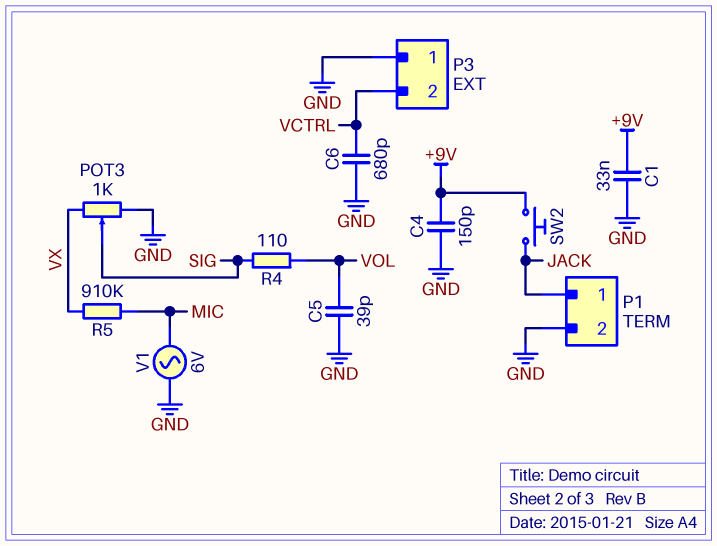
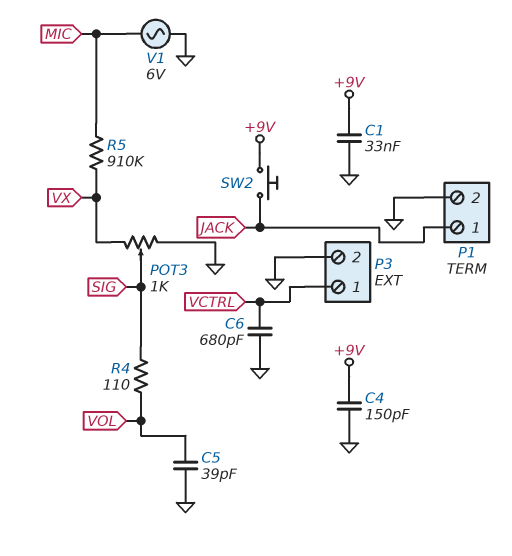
P3 pin 1: GND -> VCTRL
P3 pin 2: VCTRL -> GND

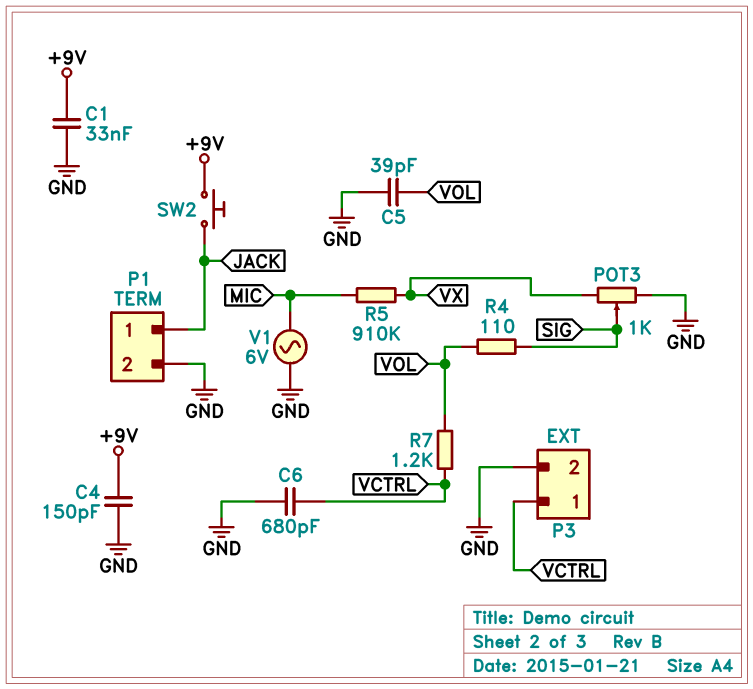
R7: none -> 1.2k (VCTRL, VOL)

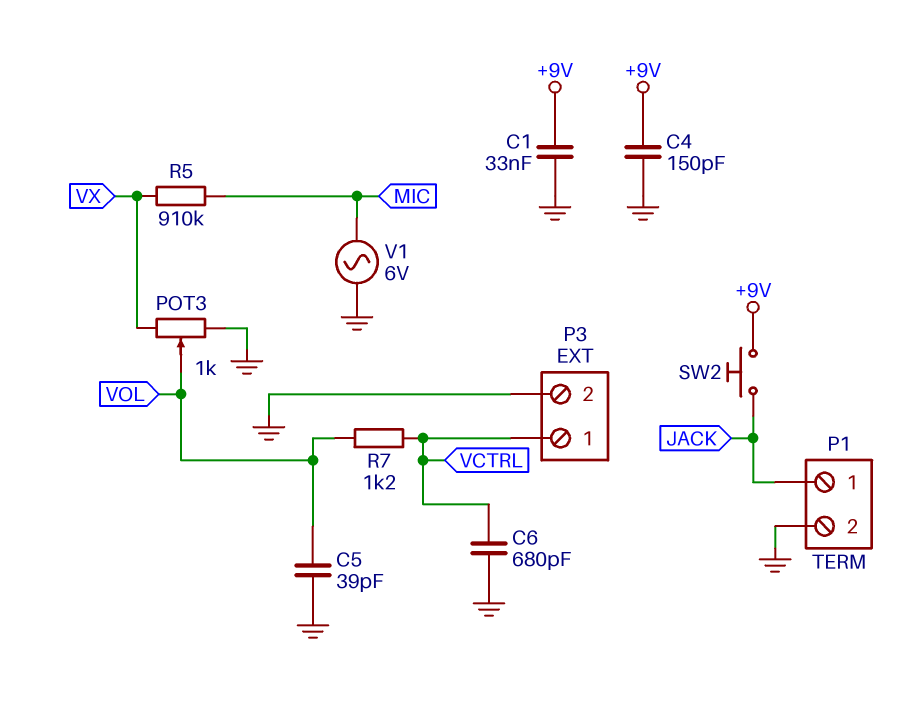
POT3: 1k (GND, VX, wiper SIG) -> 1k (GND, VX, wiper VOL)
R4: 110 (SIG, VOL) -> none

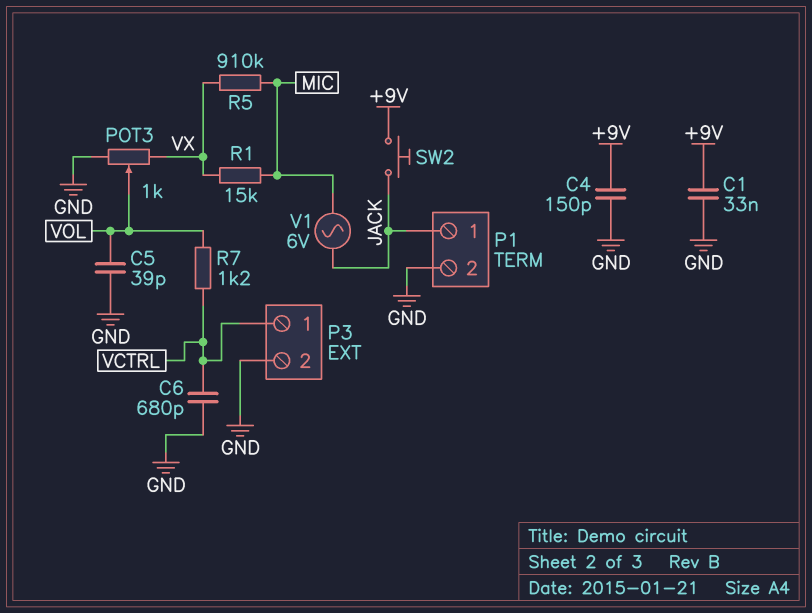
R1: none -> 15k (MIC, VX)
V1: AC 6V (GND, MIC) -> AC 6V (JACK, MIC)

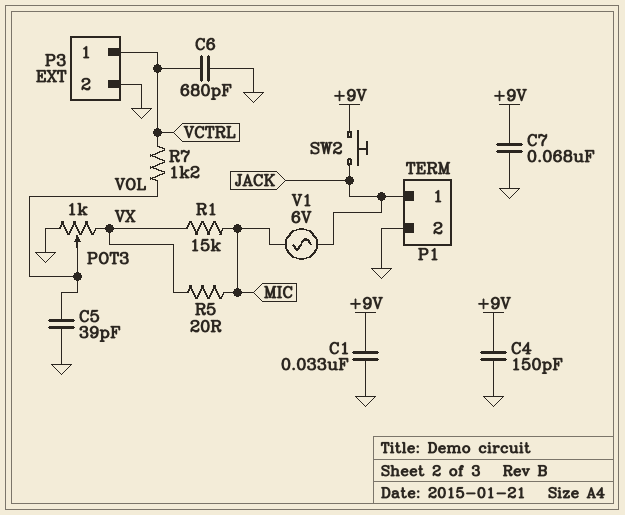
C7: none -> 68nF (+9V, GND)
R5: 910k (MIC, VX) -> 20 (MIC, VX)

